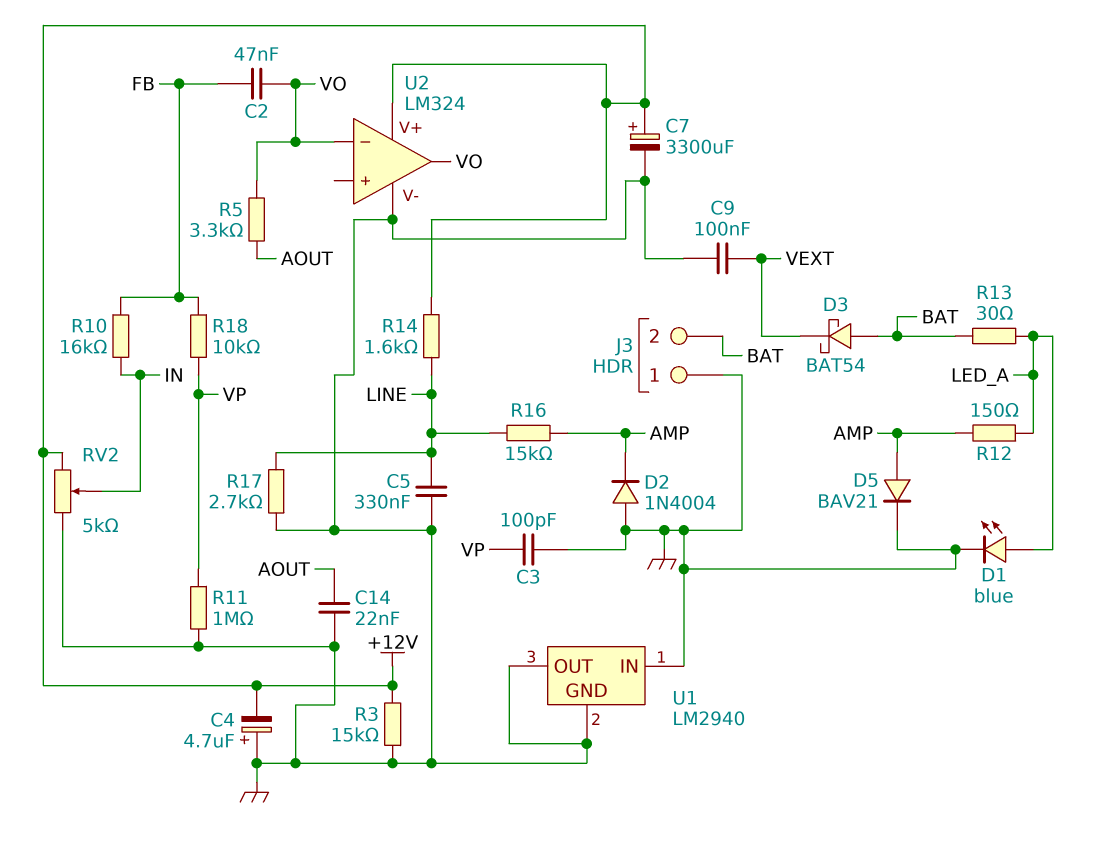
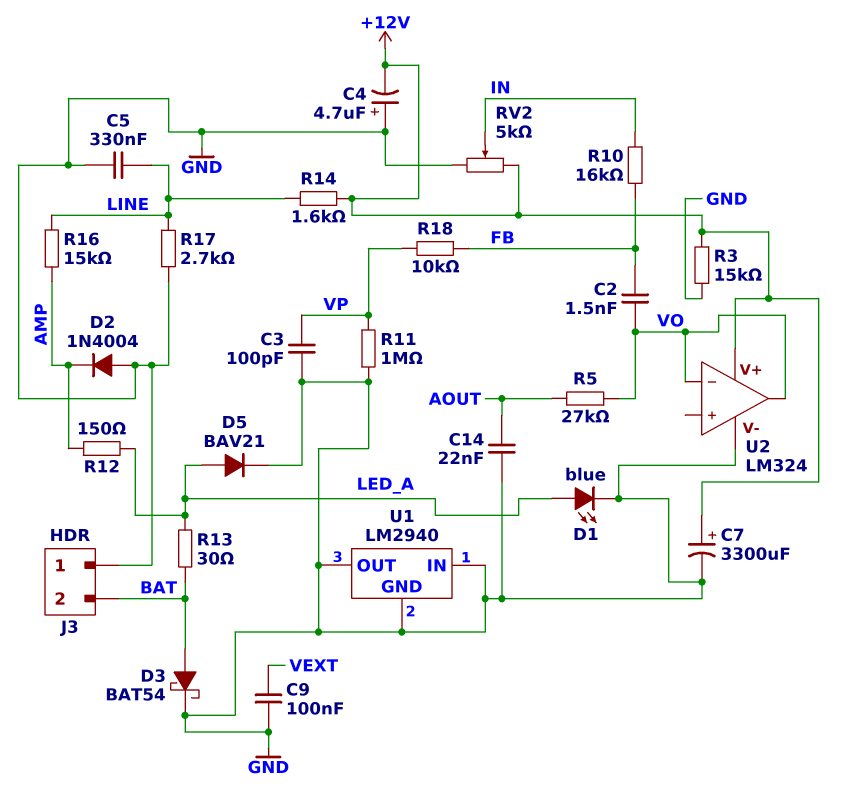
C2: 47nF (FB, VO) -> 1.5nF (FB, VO)
D3: schottky BAT54 (A BAT, K VEXT) -> schottky BAT54 (A BAT, K GND)
D5: diode BAV21 (A AMP, K GND) -> diode BAV21 (A LED_A, K GND)
R5: 3.3k (AOUT, VO) -> 27k (AOUT, VO)

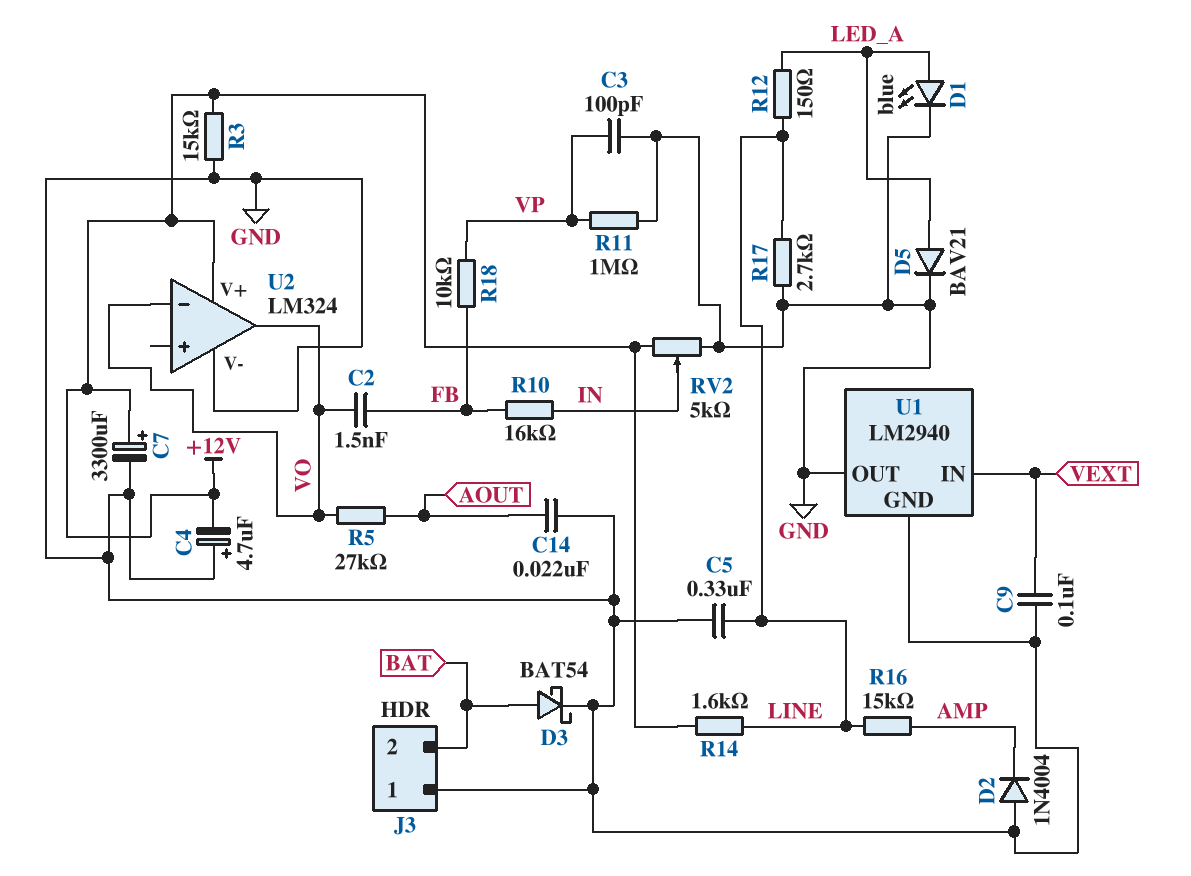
R12: 150 (AMP, LED_A) -> 150 (LED_A, LINE)
R13: 30 (BAT, LED_A) -> none
U1 pin IN: GND -> VEXT

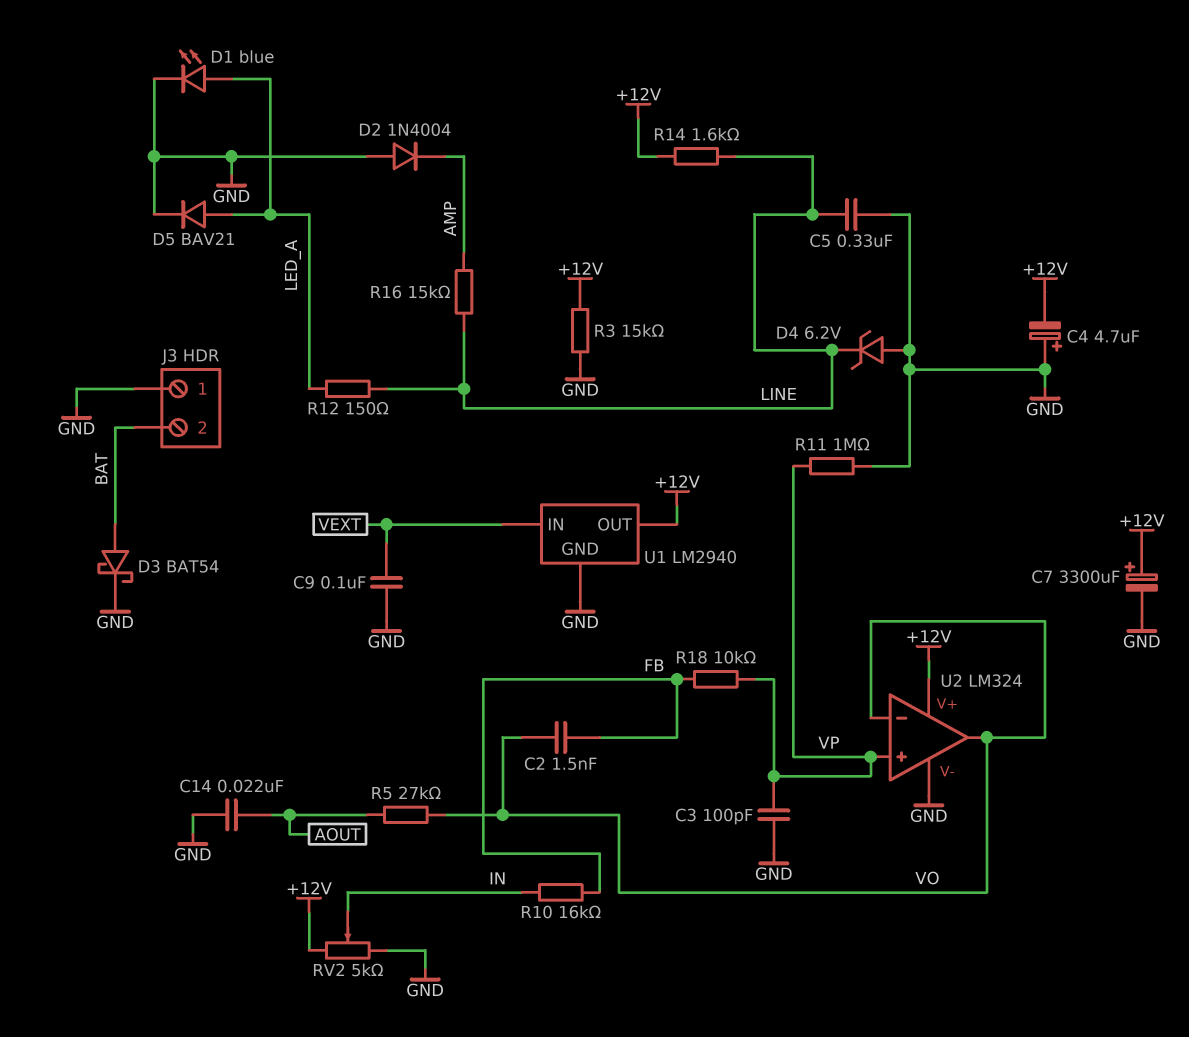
D4: none -> zener 6.2V (A GND, K LINE)
R17: 2.7k (GND, LINE) -> none
U1 pin OUT: GND -> +12V
U2 pin in+: none -> VP

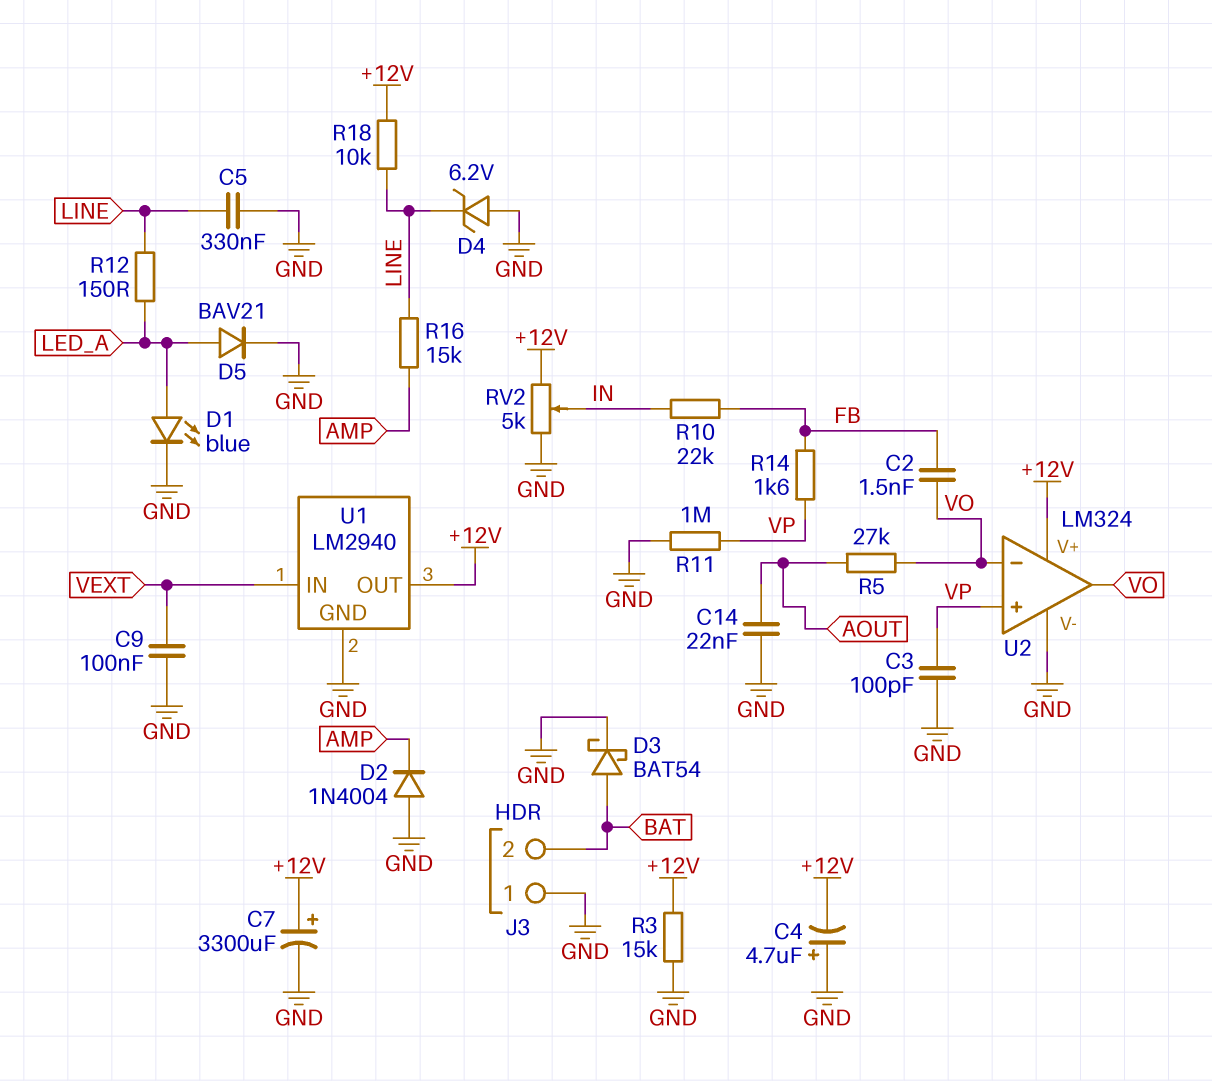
R10: 16k (FB, IN) -> 22k (FB, IN)
R14: 1.6k (+12V, LINE) -> 1.6k (FB, VP)
R18: 10k (FB, VP) -> 10k (+12V, LINE)

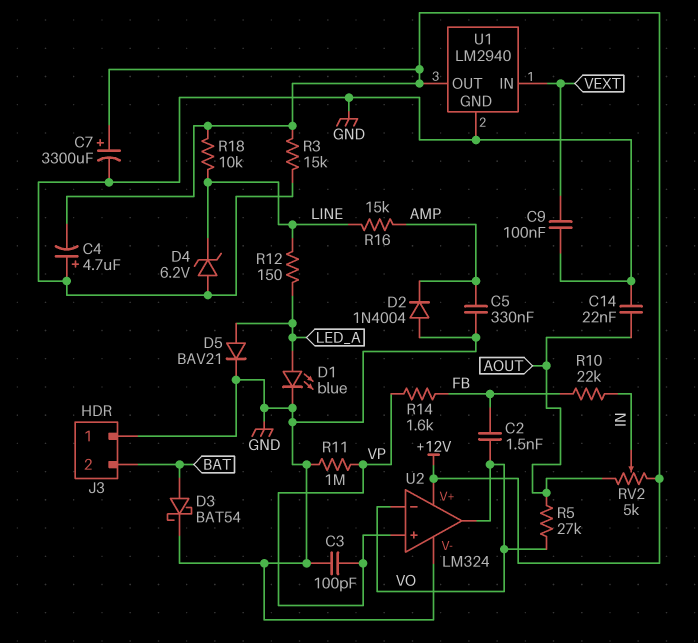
C5: 330nF (GND, LINE) -> 330nF (AMP, GND)
RV2: 5k (+12V, GND, wiper IN) -> 5k (+12V, AOUT, wiper IN)

